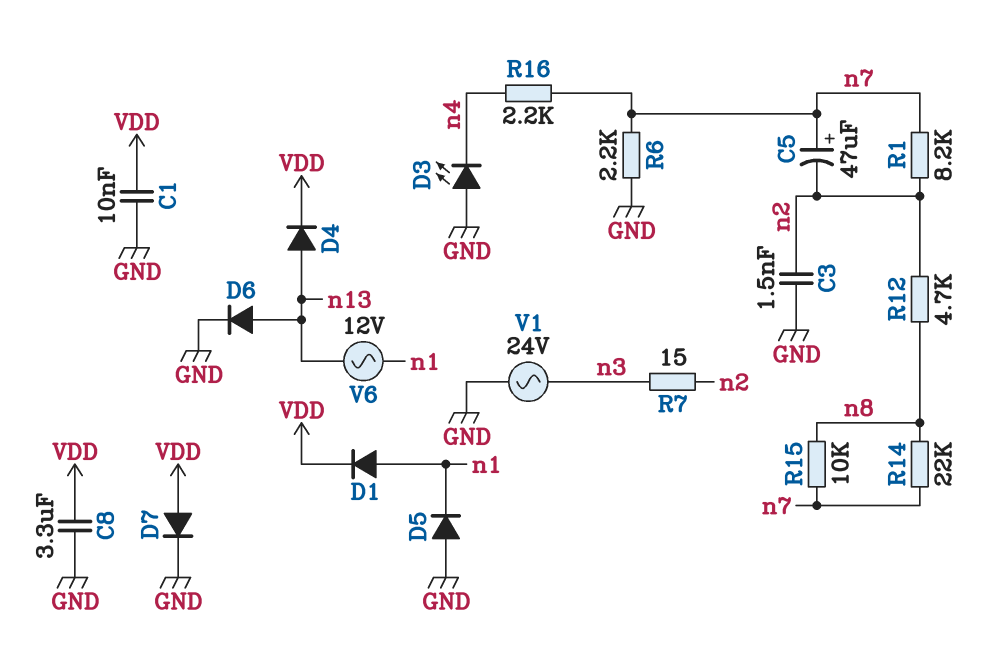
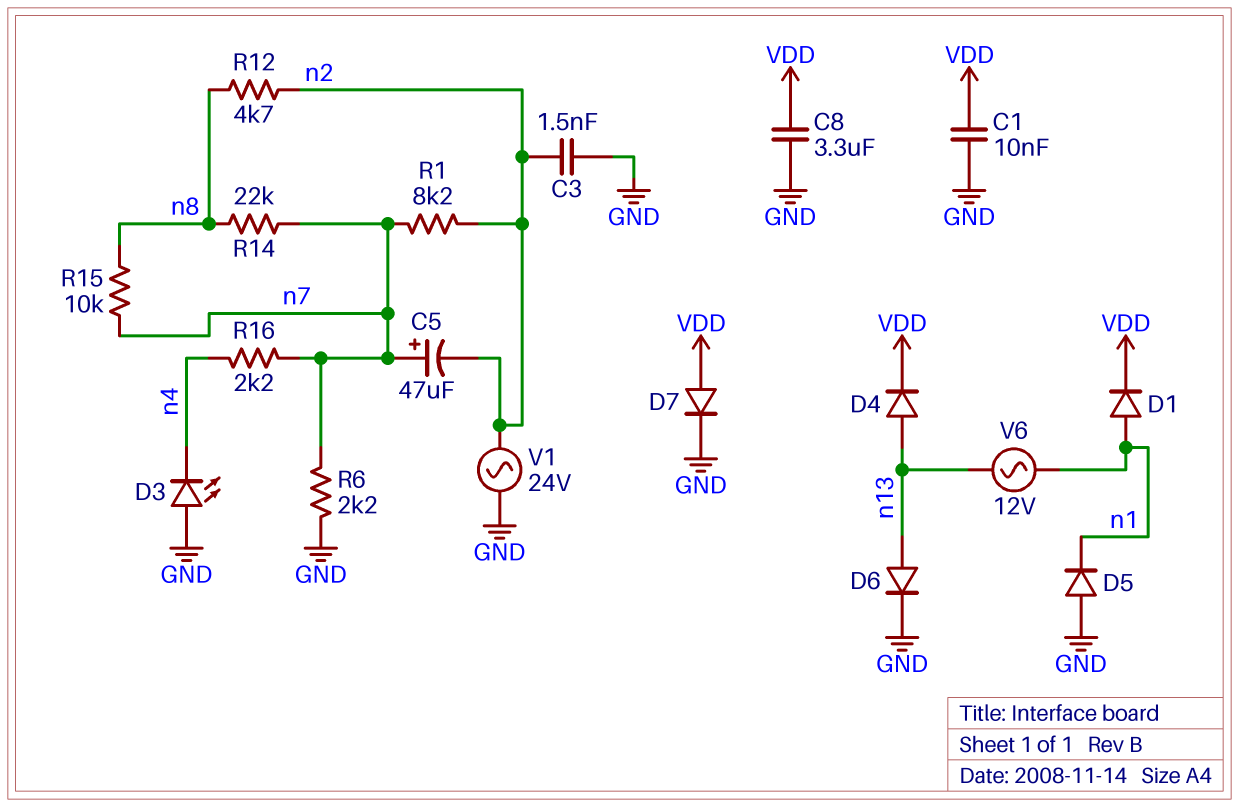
R7: 15 (n2, n3) -> none
V1: AC 24V (GND, n3) -> AC 24V (GND, n2)

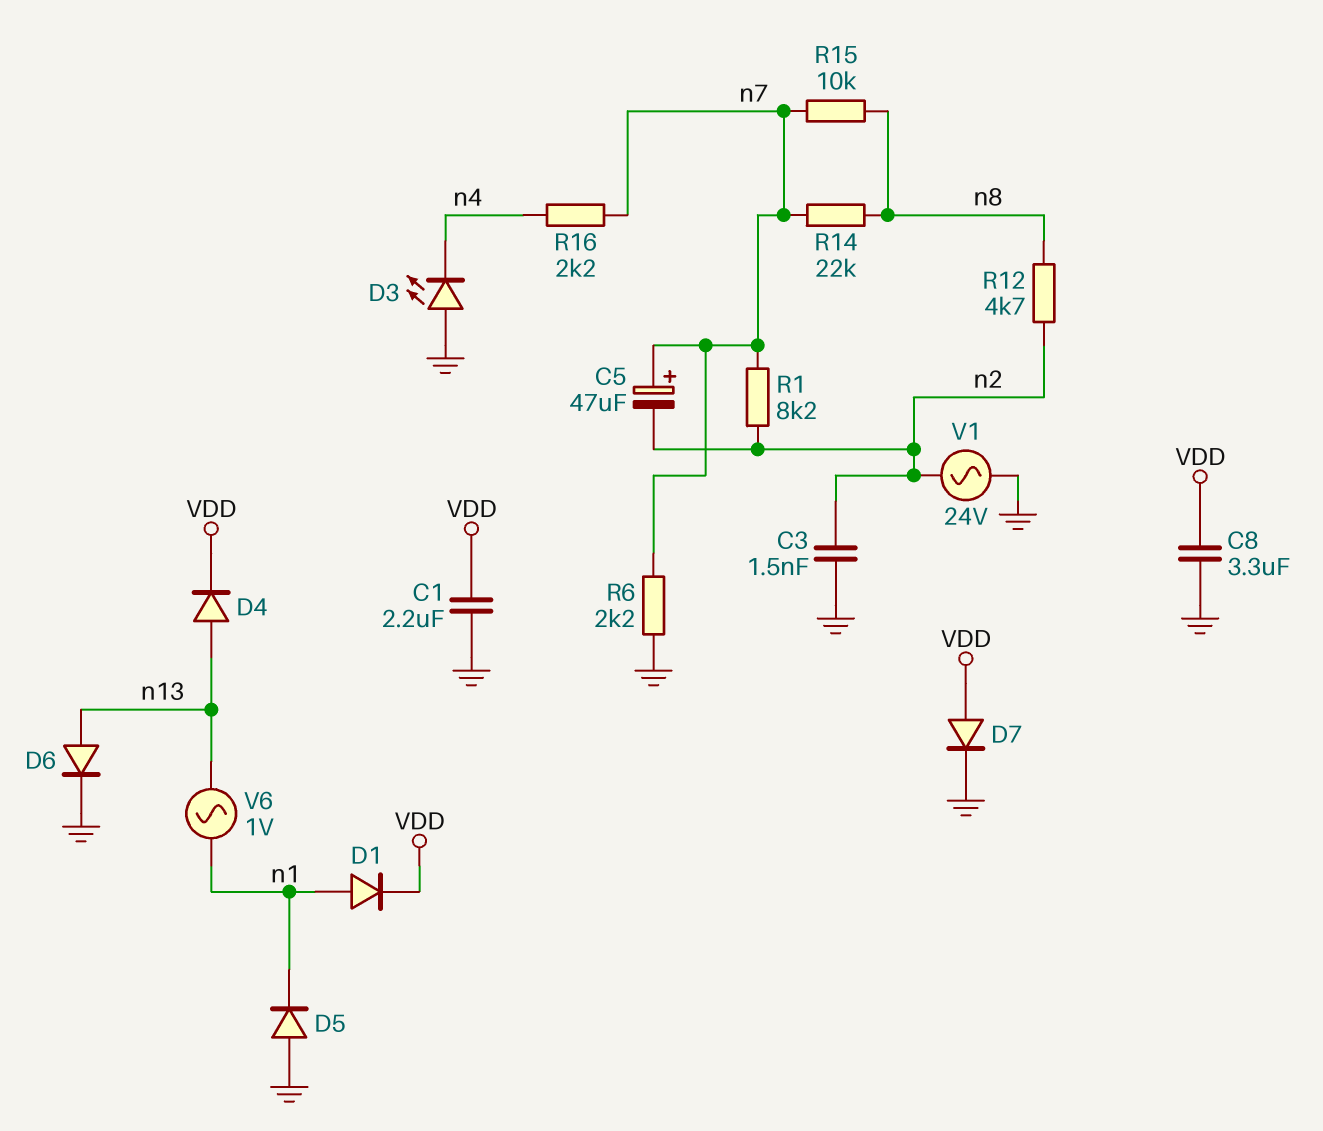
C1: 10nF (GND, VDD) -> 2.2uF (GND, VDD)
V6: AC 12V (n1, n13) -> AC 1V (n1, n13)

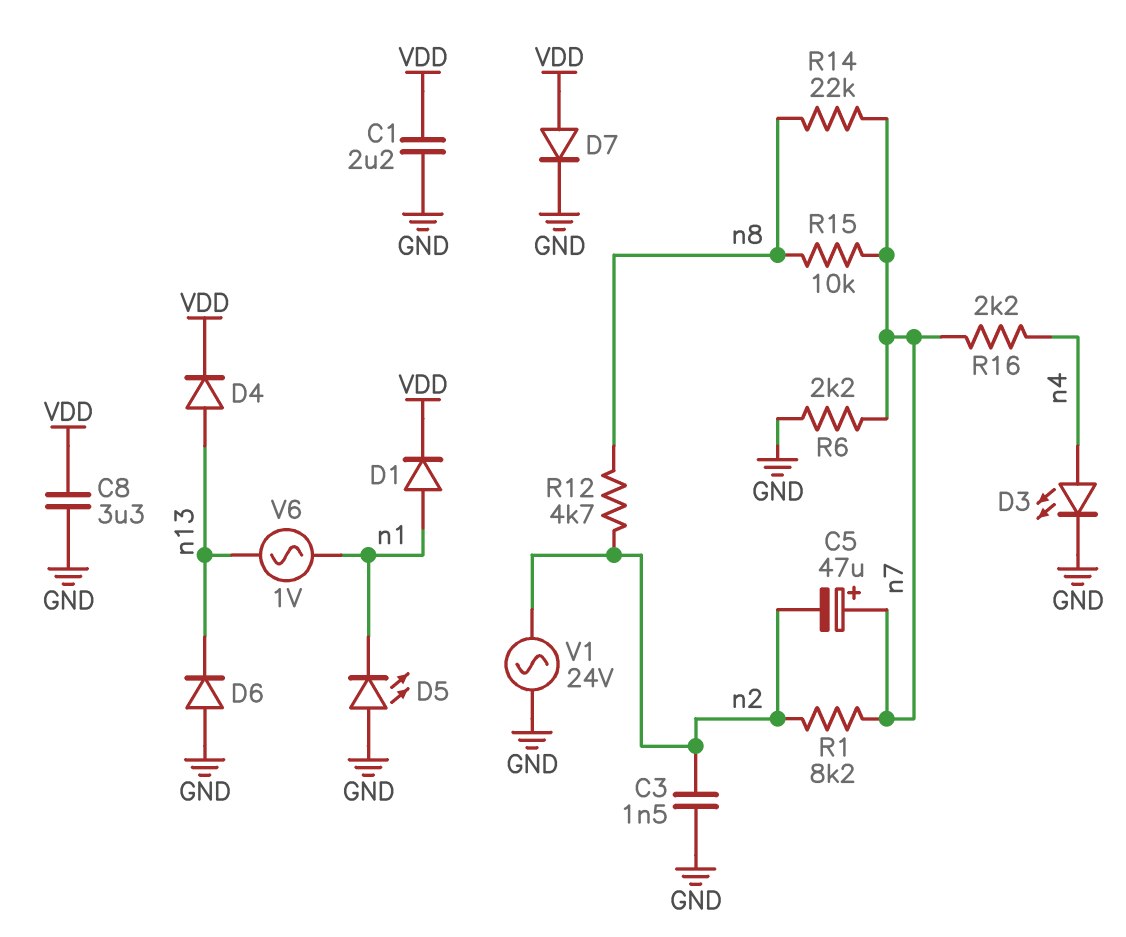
D3: LED (A GND, K n4) -> LED (A n4, K GND)
D5: diode (A GND, K n1) -> LED (A GND, K n1)
D6: diode (A n13, K GND) -> diode (A GND, K n13)

